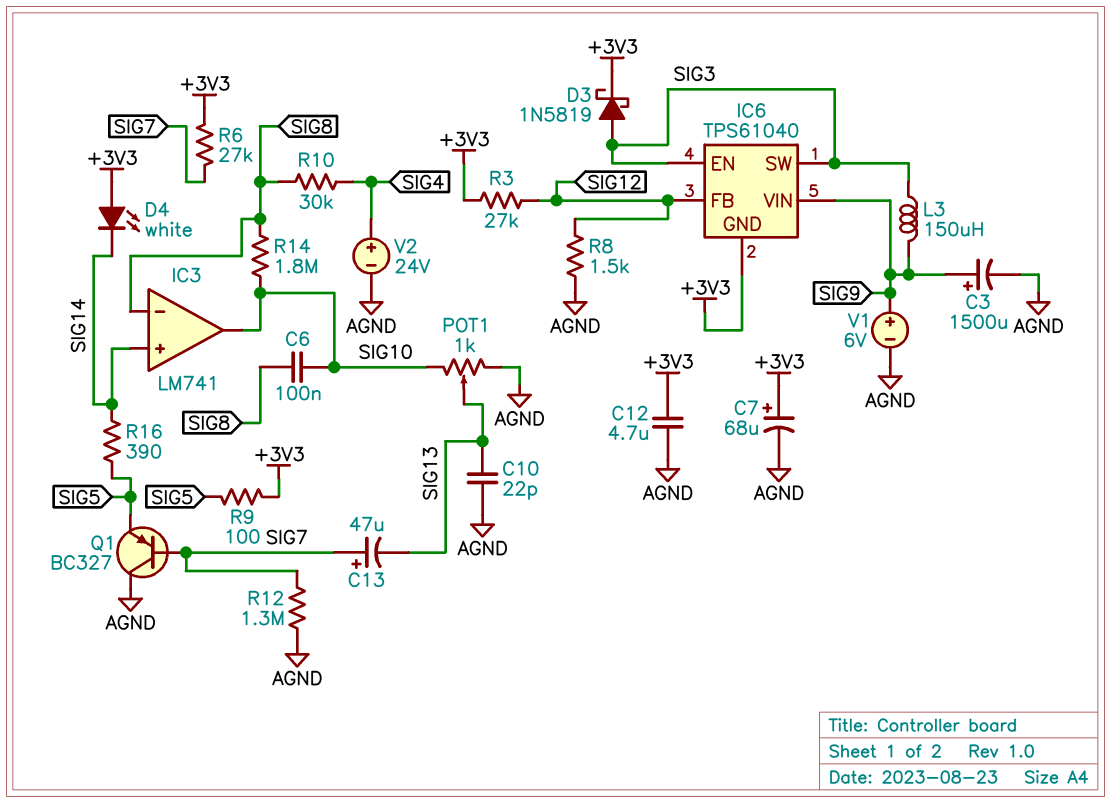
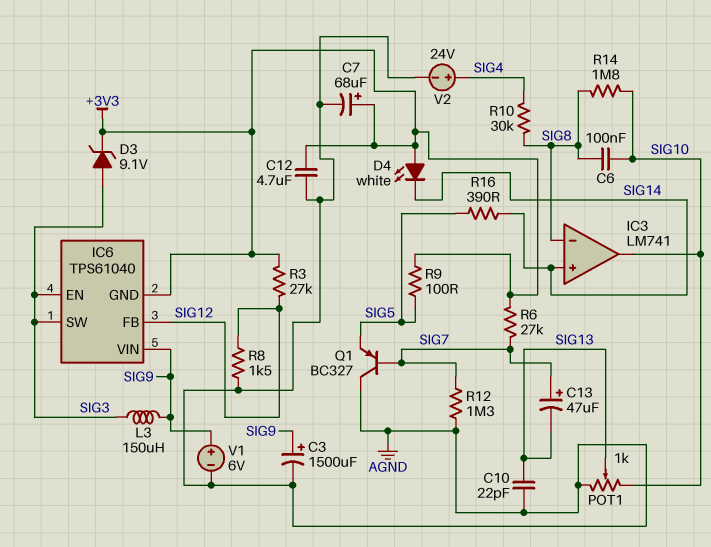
D3: schottky 1N5819 (A SIG3, K +3V3) -> zener 9.1V (A SIG3, K +3V3)

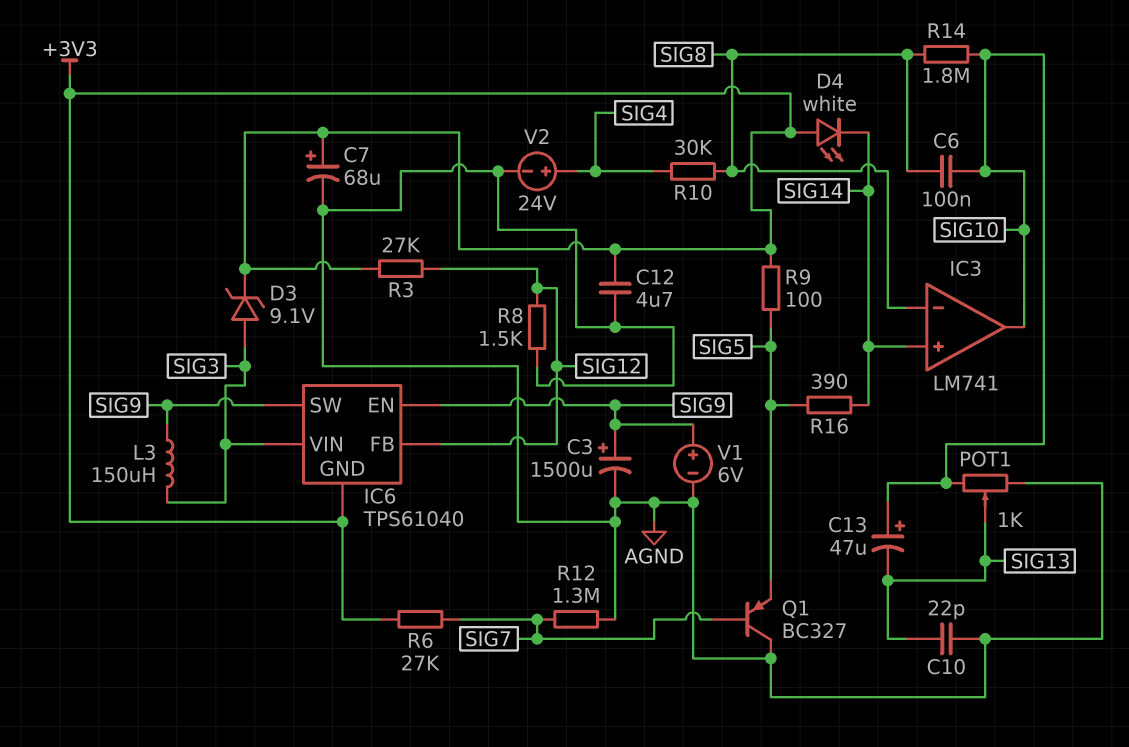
C13: 47uF (plus SIG7, minus SIG13) -> 47uF (plus SIG10, minus SIG13)
IC6 pin EN: SIG3 -> SIG9
IC6 pin SW: SIG3 -> SIG9
IC6 pin VIN: SIG9 -> SIG3

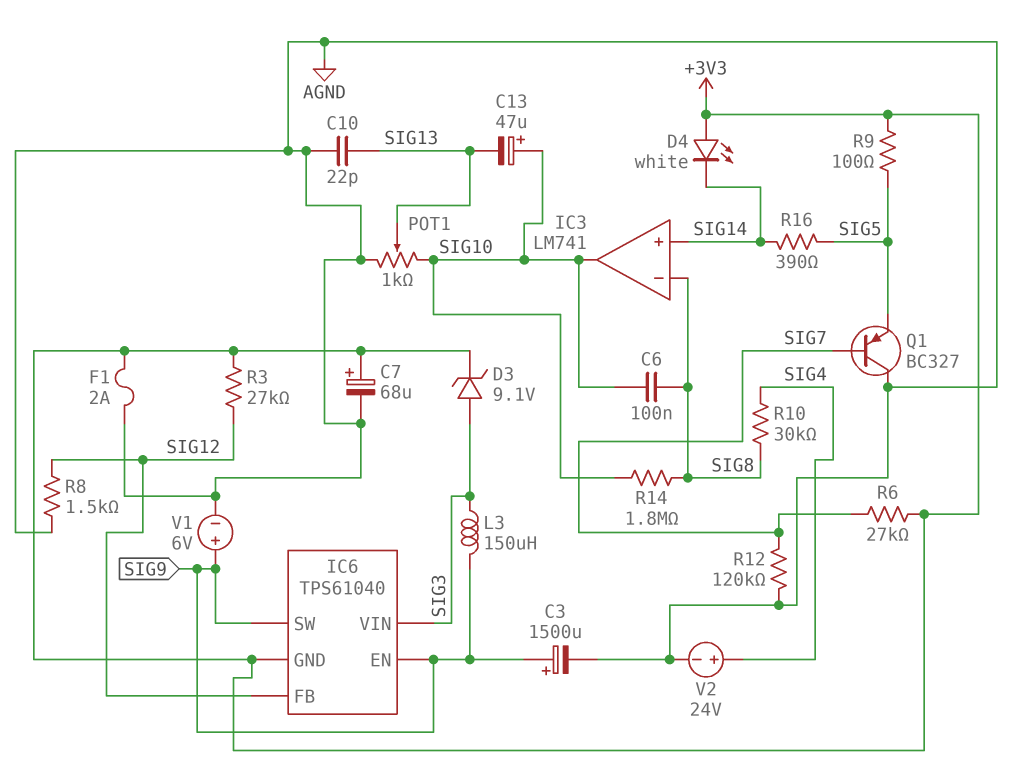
C12: 4.7uF (+3V3, AGND) -> none
F1: none -> 2A (+3V3, AGND)
R12: 1.3M (AGND, SIG7) -> 120k (AGND, SIG7)

